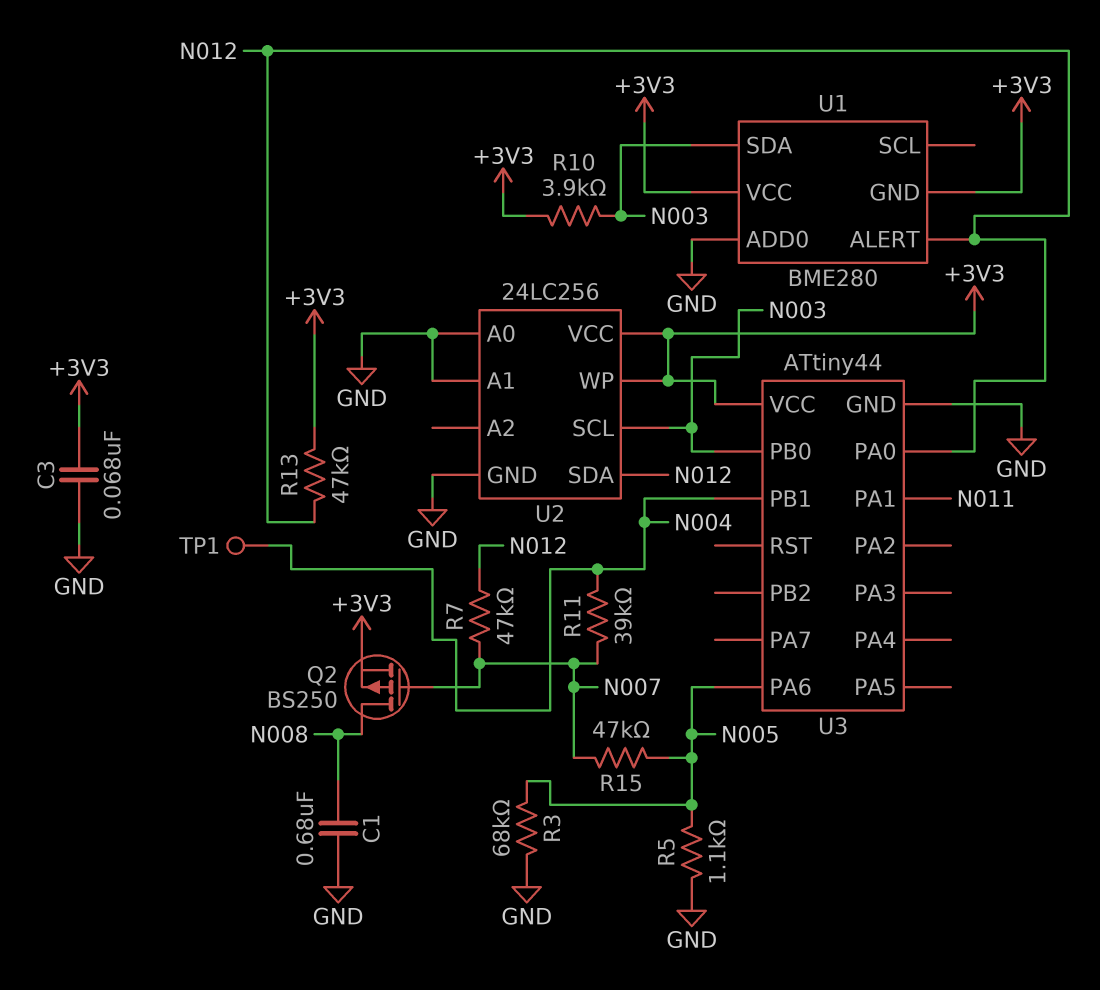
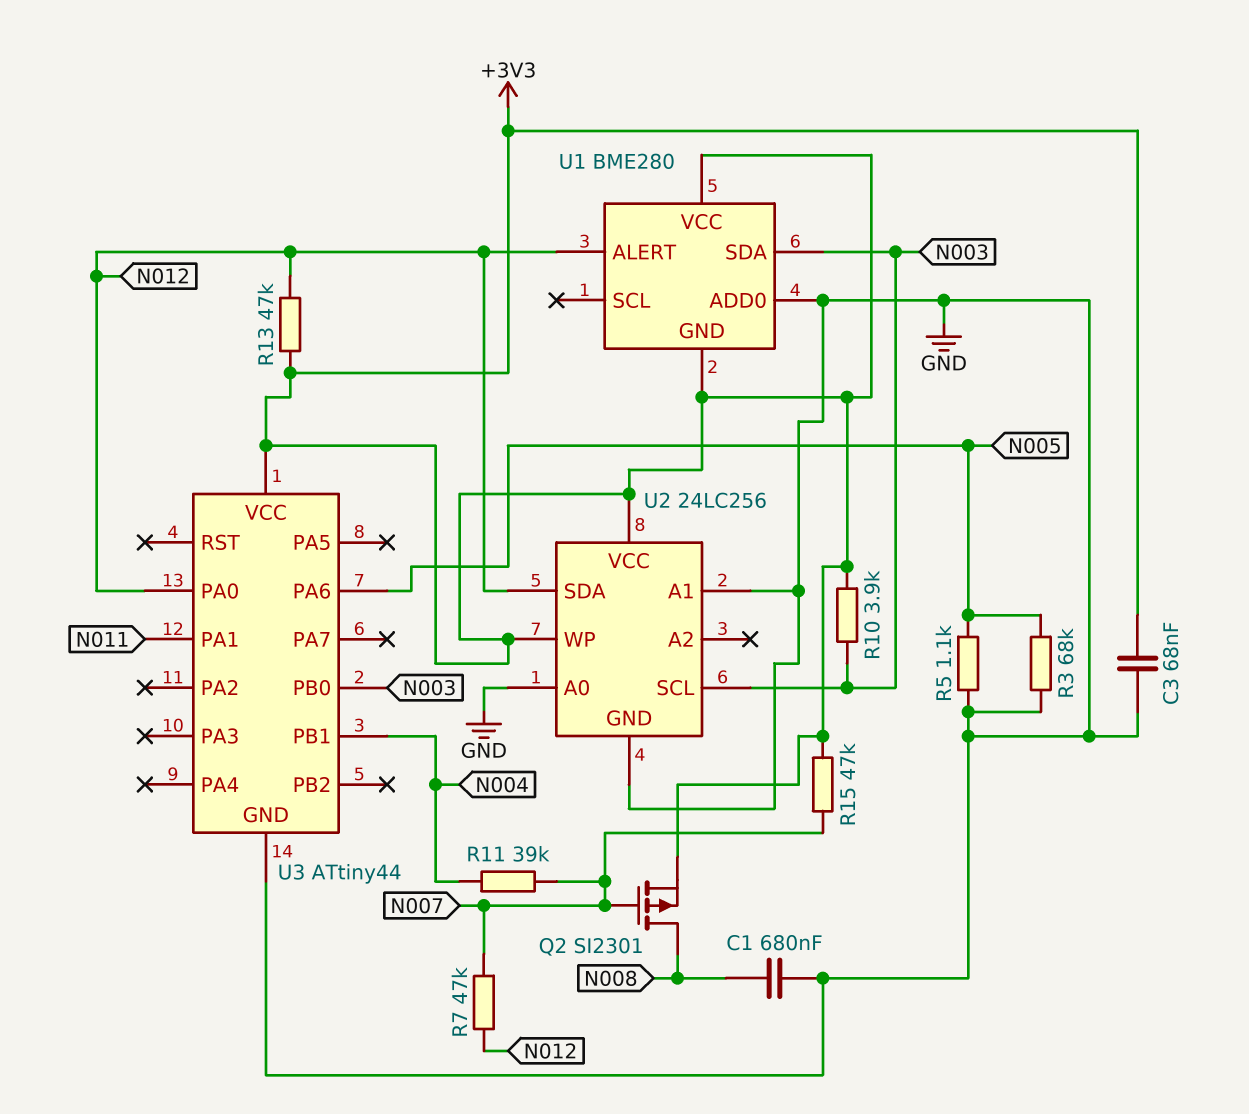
Q2: PMOS BS250 (G N007, D N008, S +3V3) -> PMOS SI2301 (G N007, D N008, S +3V3)
R15: 47k (N005, N007) -> 47k (+3V3, N007)
TP1: test point (N004) -> none

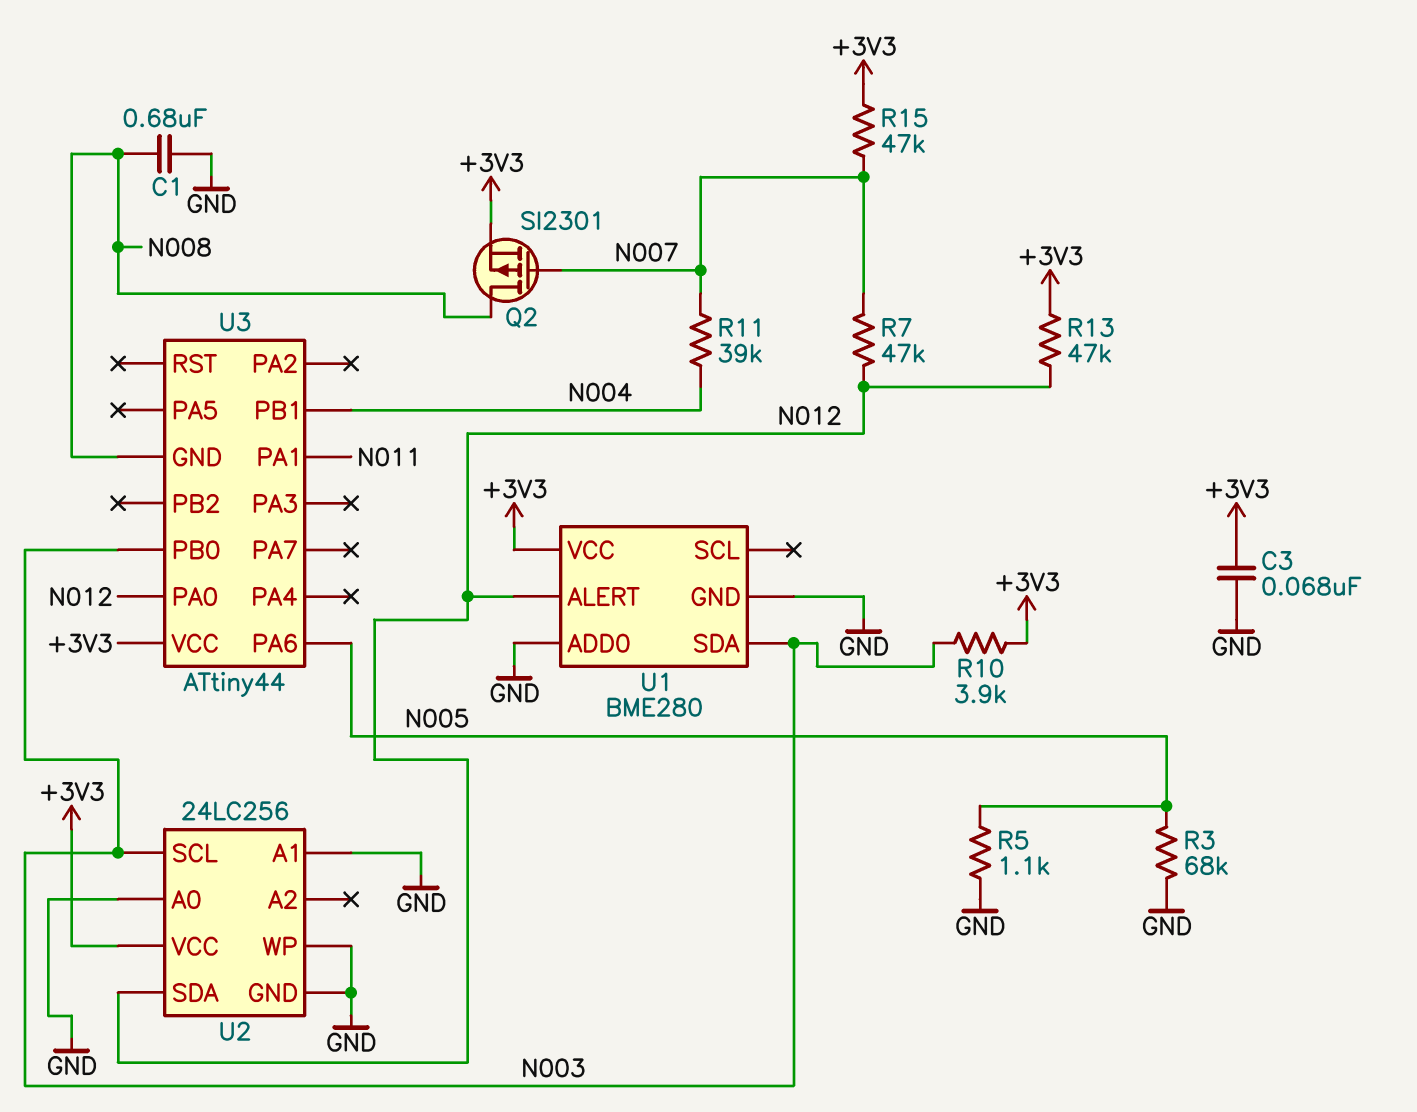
U1 pin GND: +3V3 -> GND
U2 pin WP: +3V3 -> GND
U3 pin GND: GND -> N008

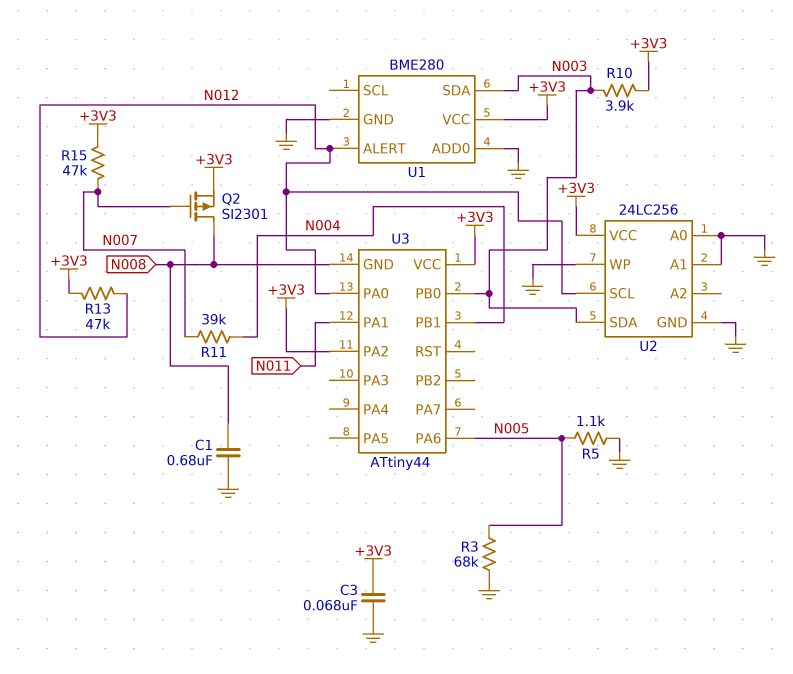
R7: 47k (N007, N012) -> none
U2 pin SCL: N003 -> N012
U2 pin SDA: N012 -> N003
U3 pin PA2: none -> +3V3

